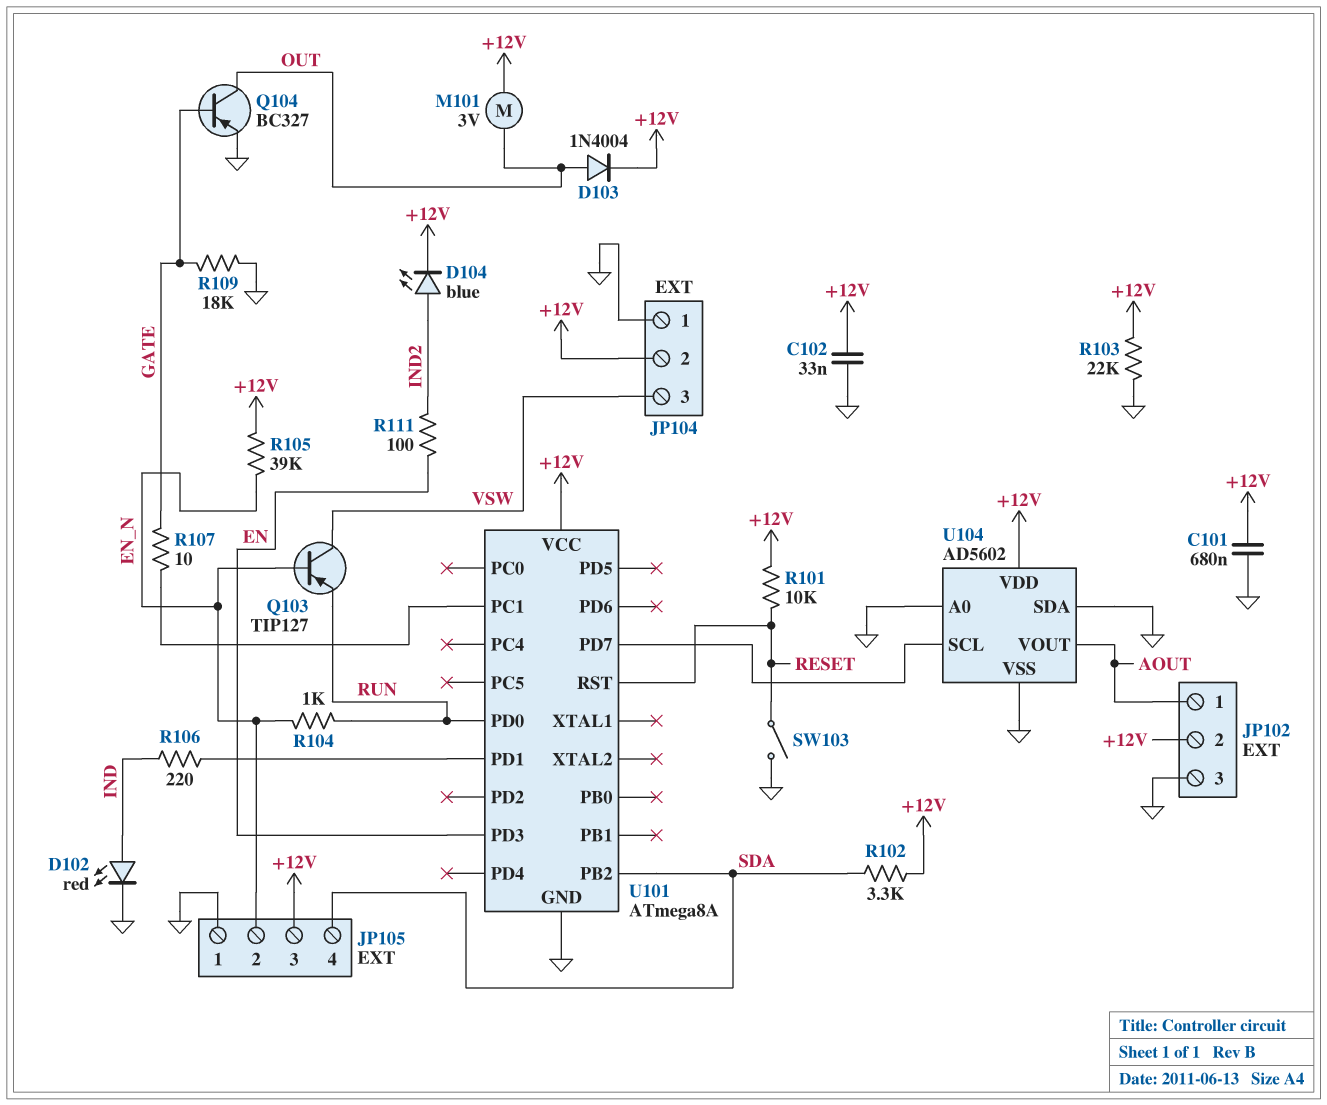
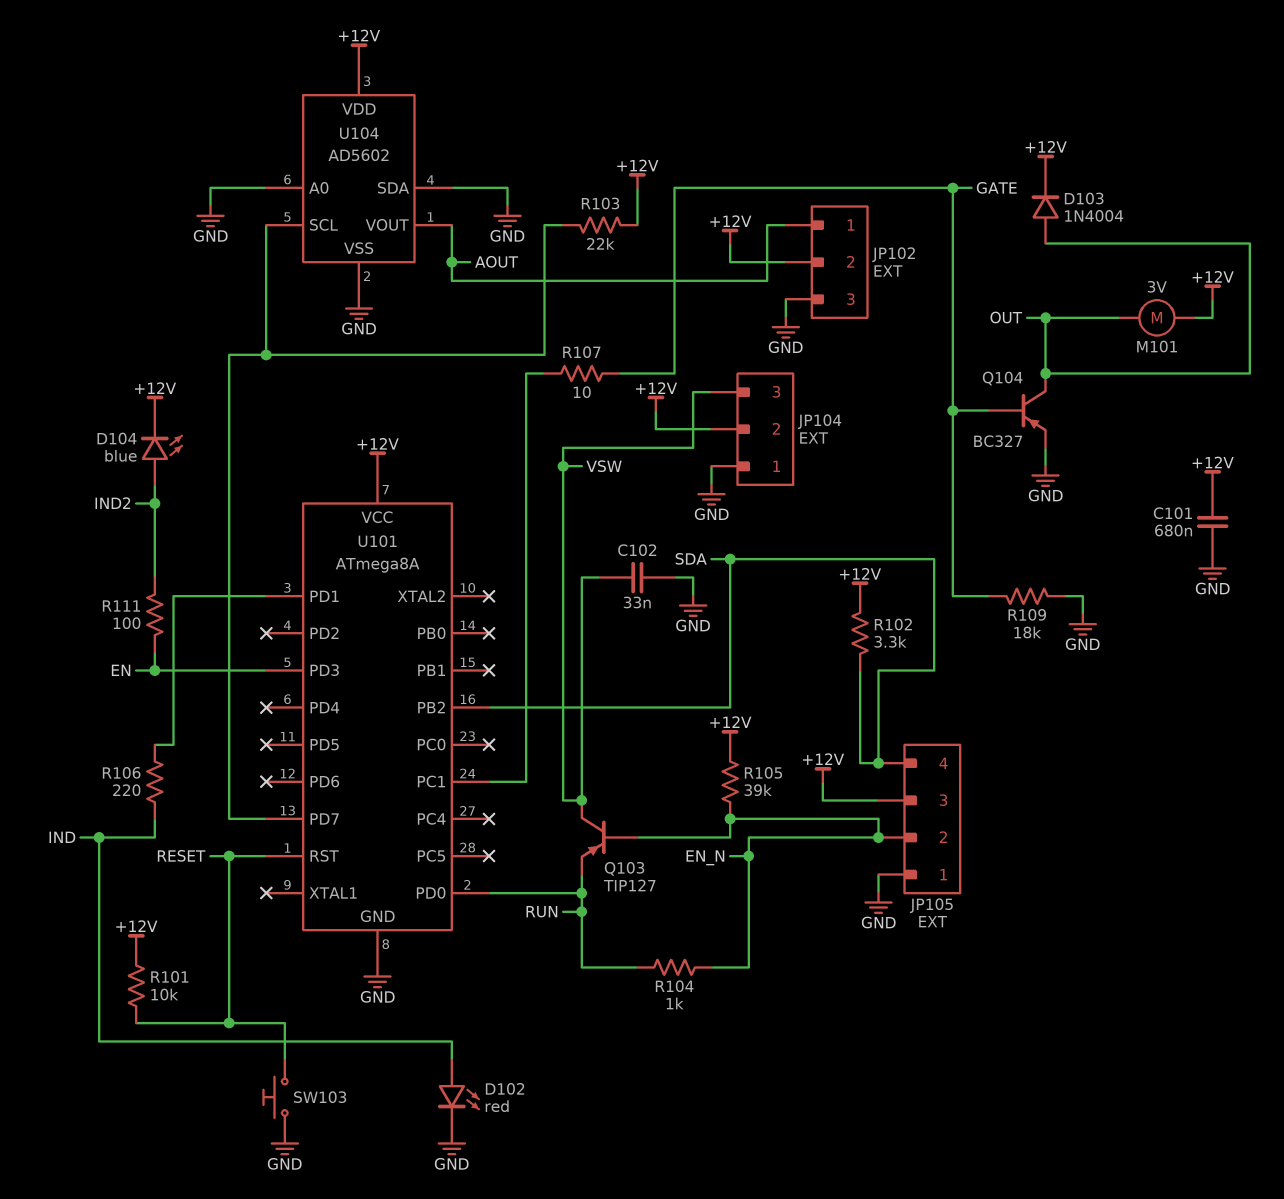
C102: 33nF (+12V, GND) -> 33nF (GND, VSW)
R103: 22k (+12V, GND) -> 22k (+12V, U101/PD7)
SW103: switch (GND, RESET) -> button (GND, RESET)

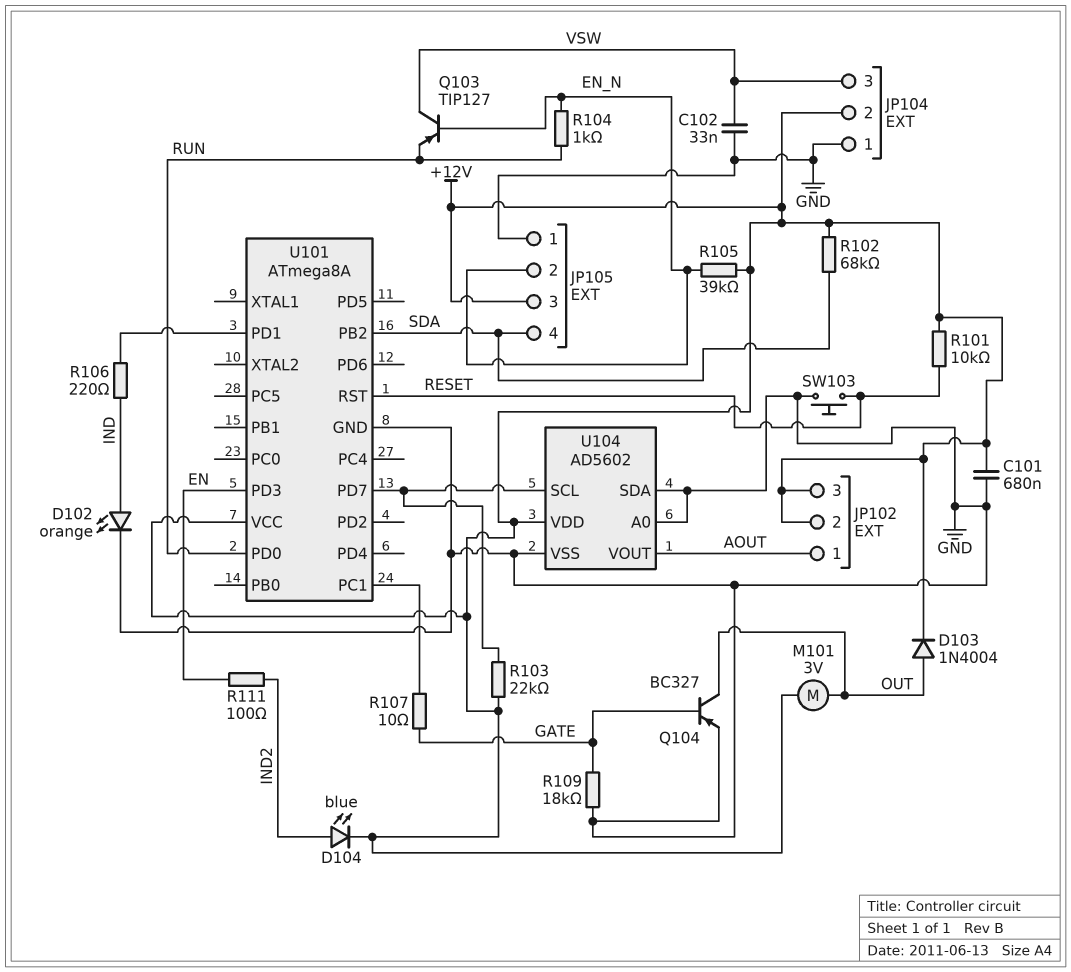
D102: LED red (A IND, K GND) -> LED orange (A IND, K GND)
JP102 pin 3: GND -> +12V
R102: 3.3k (+12V, SDA) -> 68k (+12V, SDA)

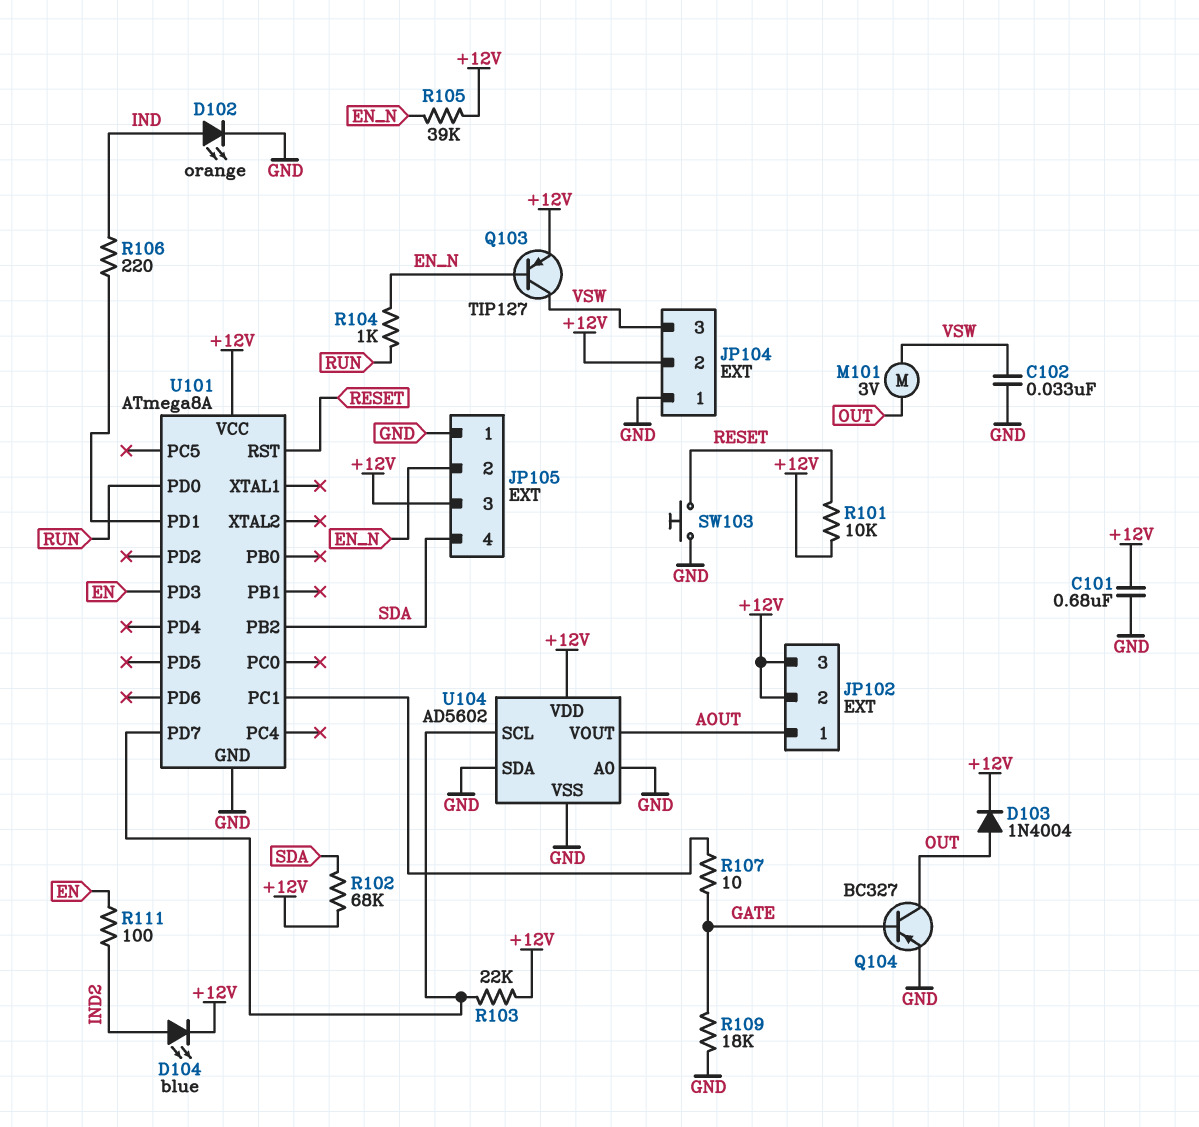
M101: motor 3V (+12V, OUT) -> motor 3V (OUT, VSW)
Q103: PNP TIP127 (B EN_N, C VSW, E RUN) -> PNP TIP127 (B EN_N, C VSW, E +12V)

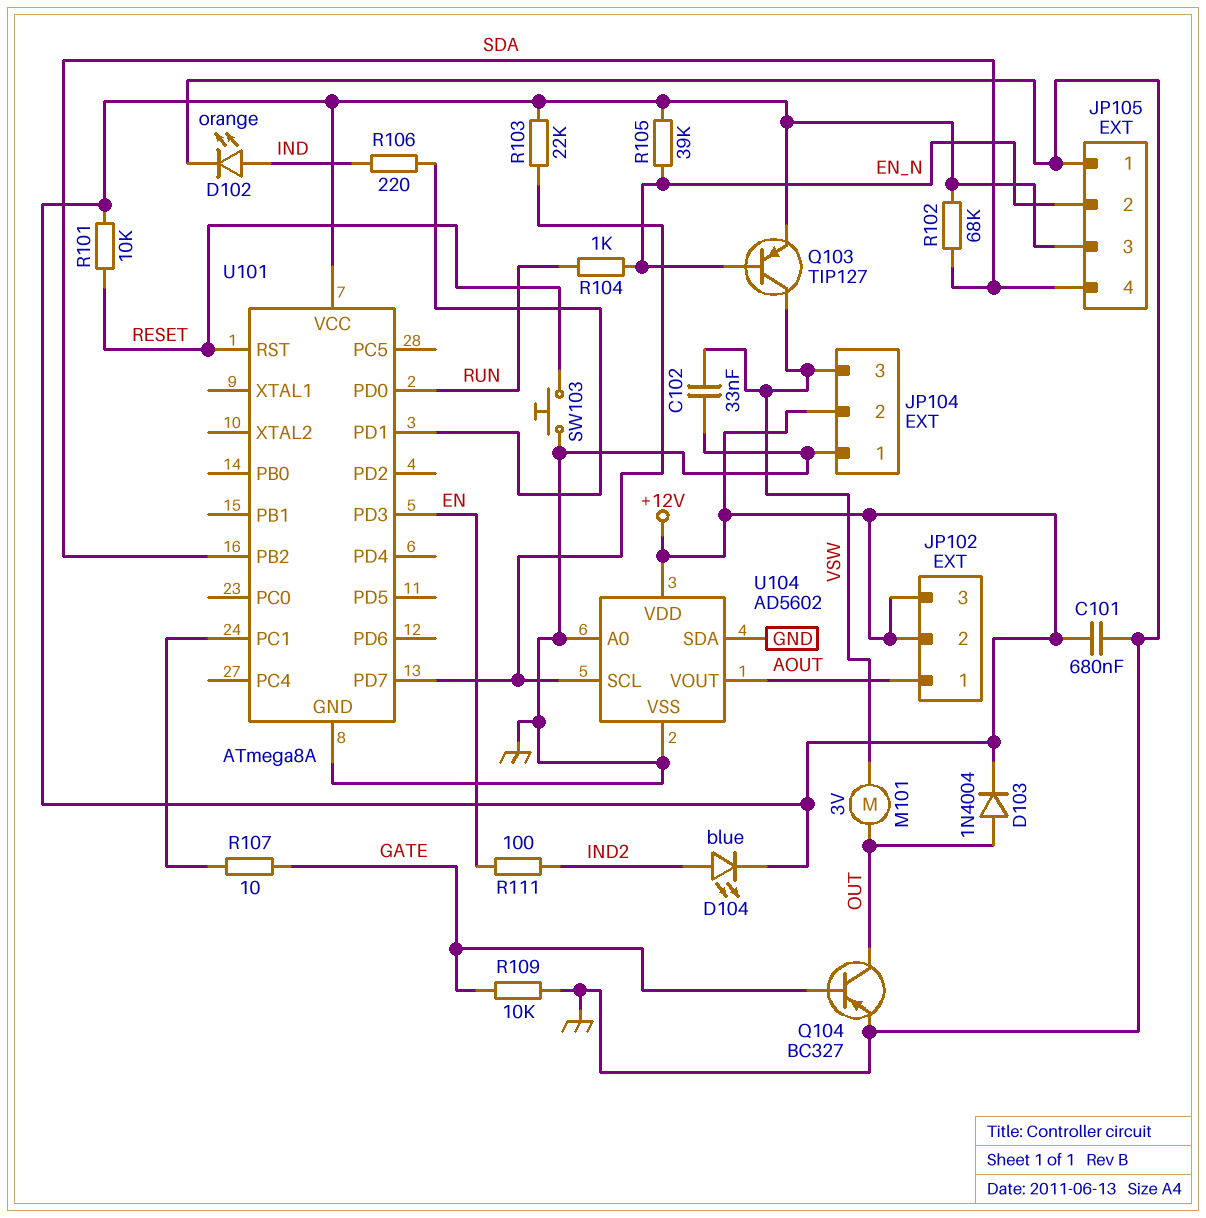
R109: 18k (GATE, GND) -> 10k (GATE, GND)

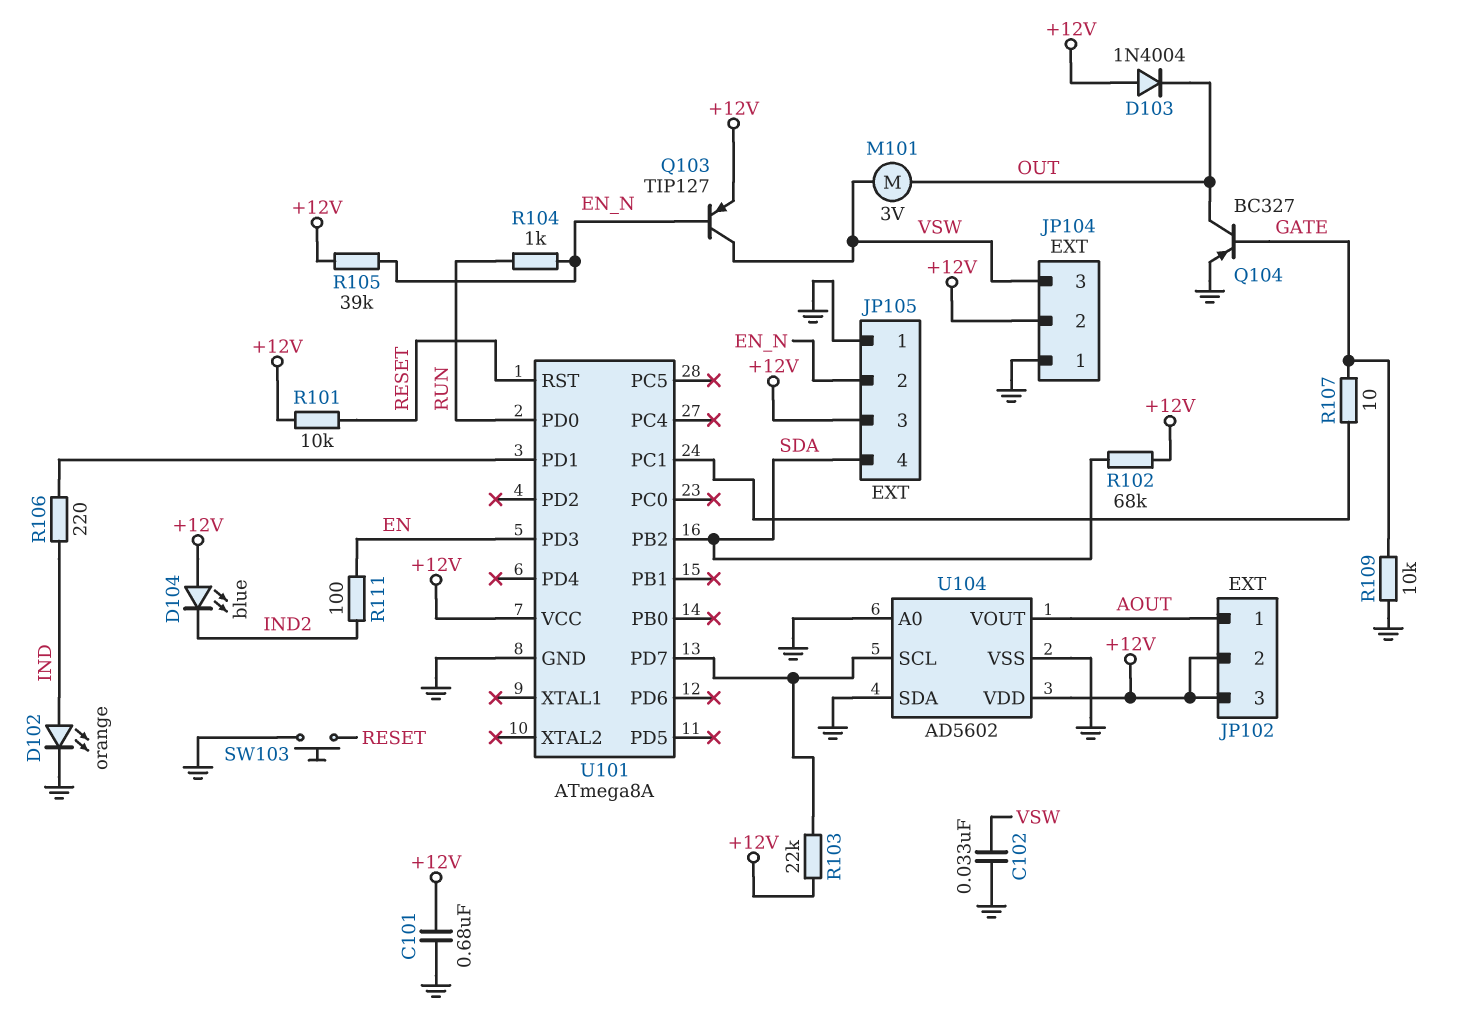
D103: diode 1N4004 (A OUT, K +12V) -> diode 1N4004 (A +12V, K OUT)
D104: LED blue (A IND2, K +12V) -> LED blue (A +12V, K IND2)

